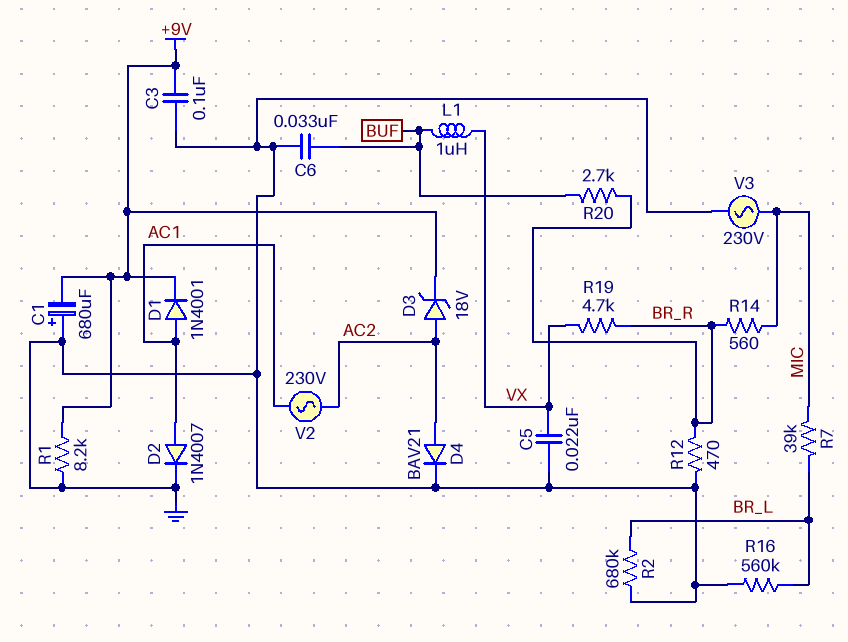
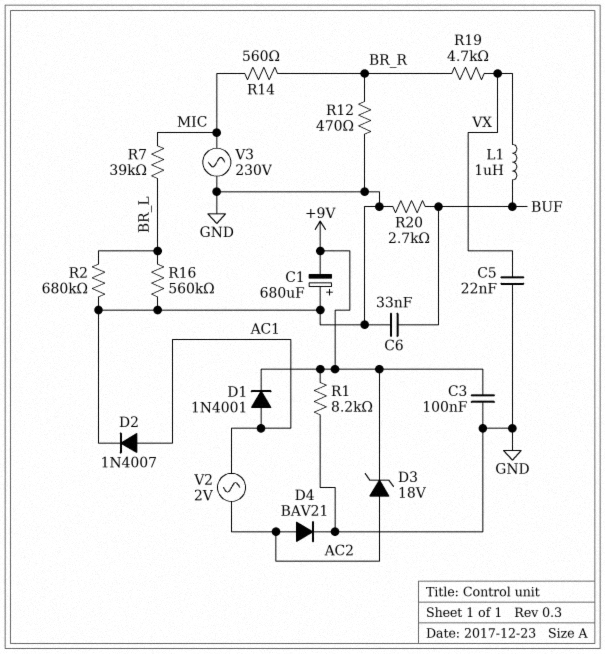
R20: 2.7k (BR_R, BUF) -> 2.7k (BUF, GND)
V2: AC 230V (AC1, AC2) -> AC 2V (AC1, AC2)

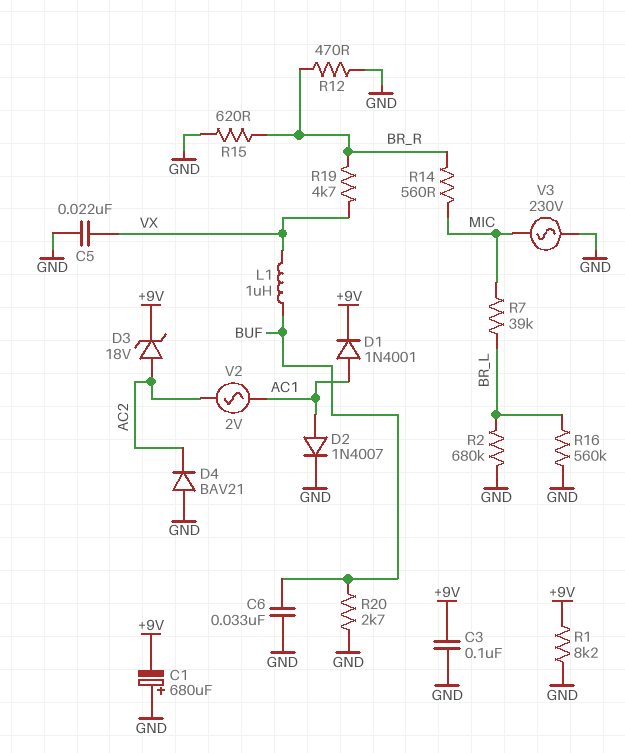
D4: diode BAV21 (A AC2, K GND) -> diode BAV21 (A GND, K AC2)
R15: none -> 620 (BR_R, GND)

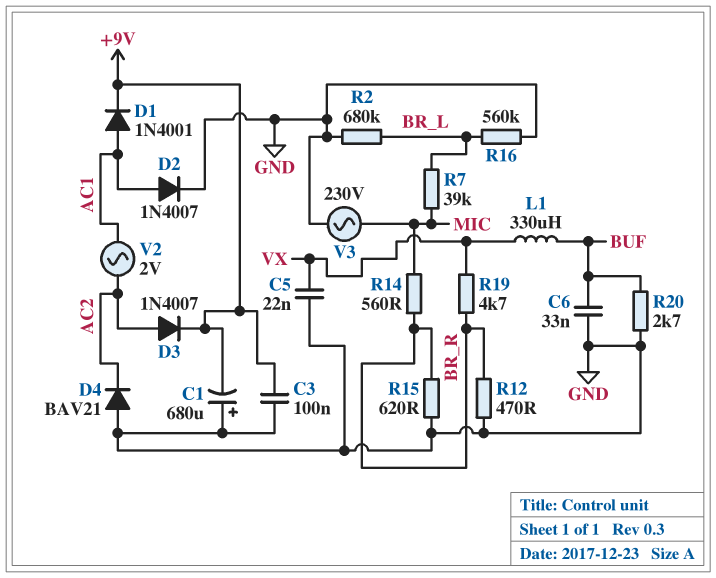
D3: zener 18V (A AC2, K +9V) -> diode 1N4007 (A AC2, K +9V)
L1: 1uH (BUF, VX) -> 330uH (BUF, VX)
R1: 8.2k (+9V, GND) -> none

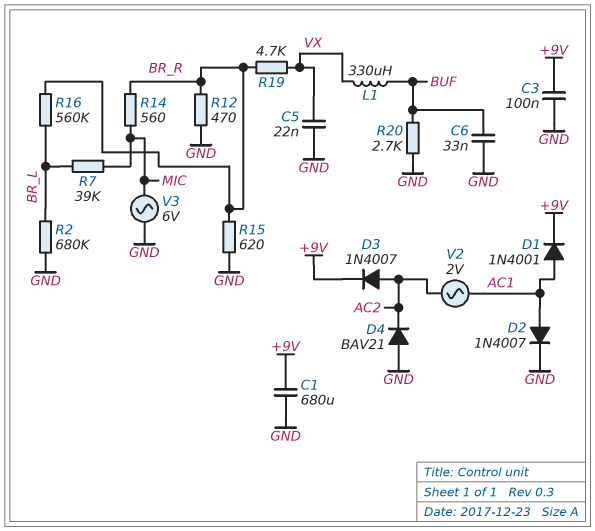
C1: 680uF (plus GND, minus +9V) -> 680uF (+9V, GND)
R16: 560k (BR_L, GND) -> 560k (BR_L, BR_R)
V3: AC 230V (GND, MIC) -> AC 6V (GND, MIC)

